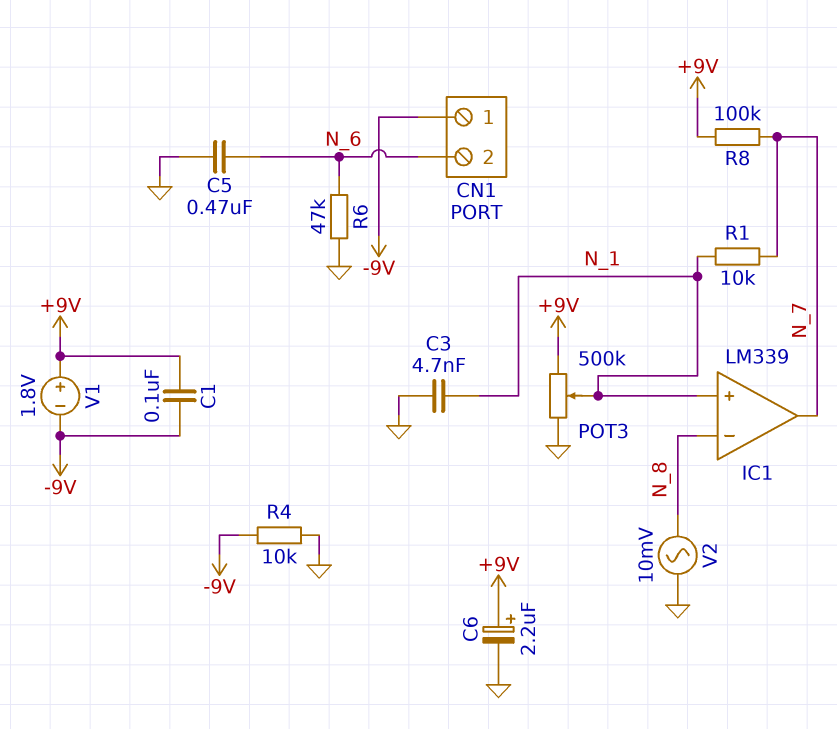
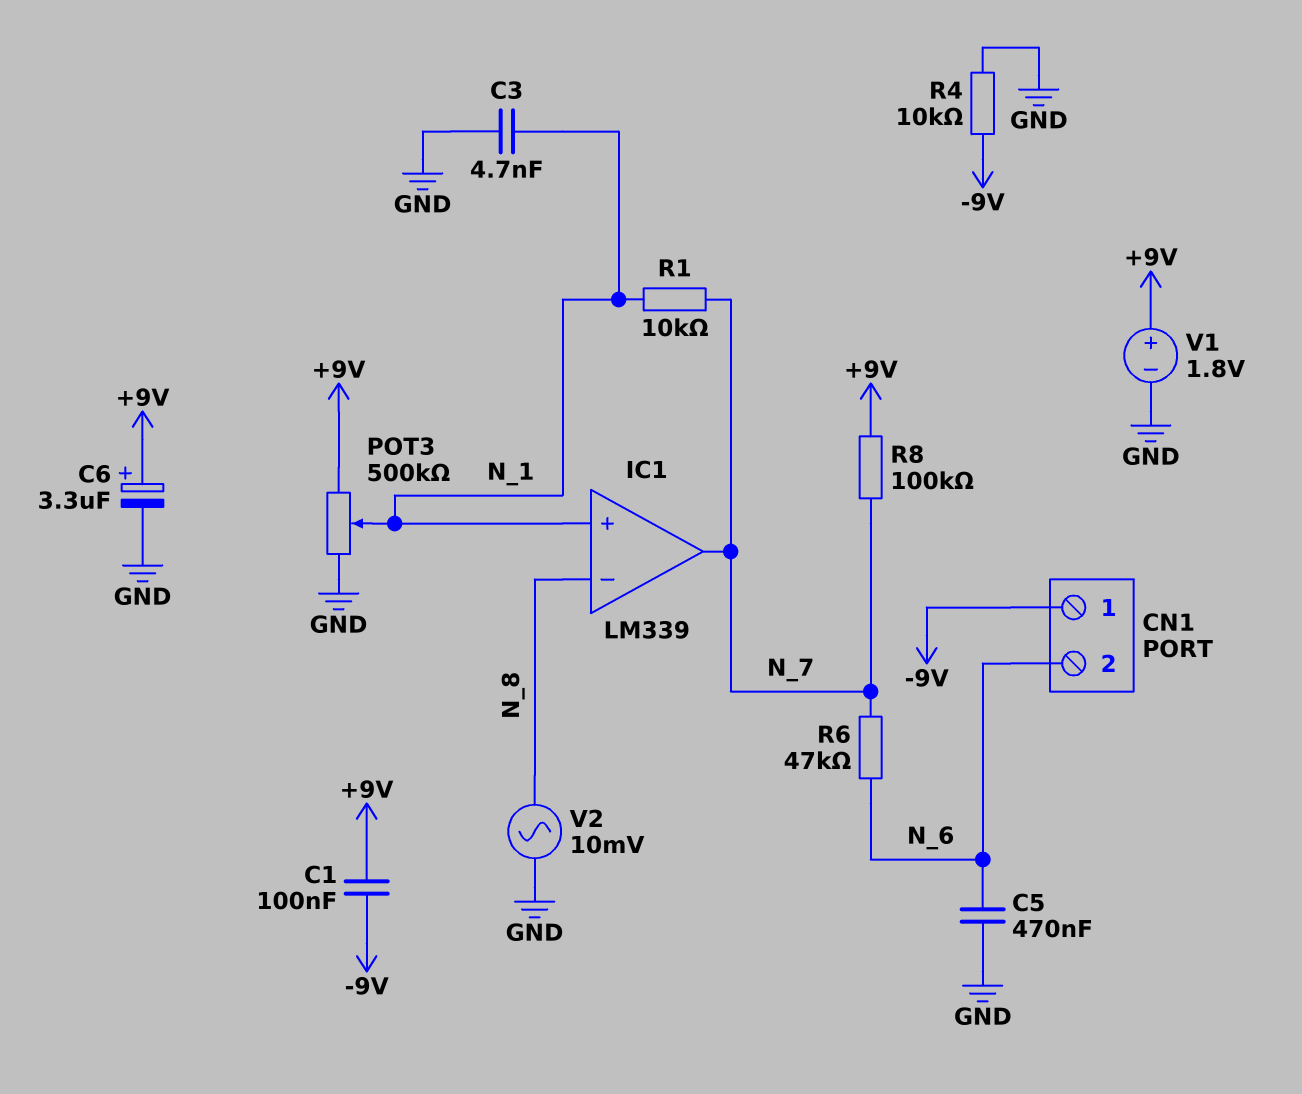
C6: 2.2uF (plus +9V, minus GND) -> 3.3uF (plus +9V, minus GND)
R6: 47k (GND, N_6) -> 47k (N_6, N_7)
V1: 1.8V (plus +9V, minus -9V) -> 1.8V (plus +9V, minus GND)

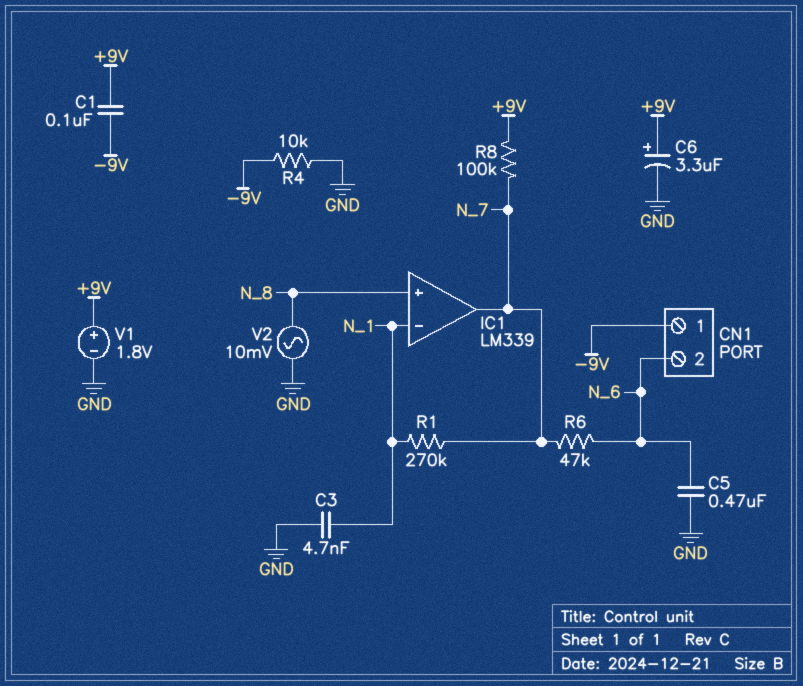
IC1 pin in+: N_1 -> N_8
IC1 pin in-: N_8 -> N_1
POT3: 500k (+9V, GND, wiper N_1) -> none
R1: 10k (N_1, N_7) -> 270k (N_1, N_7)

